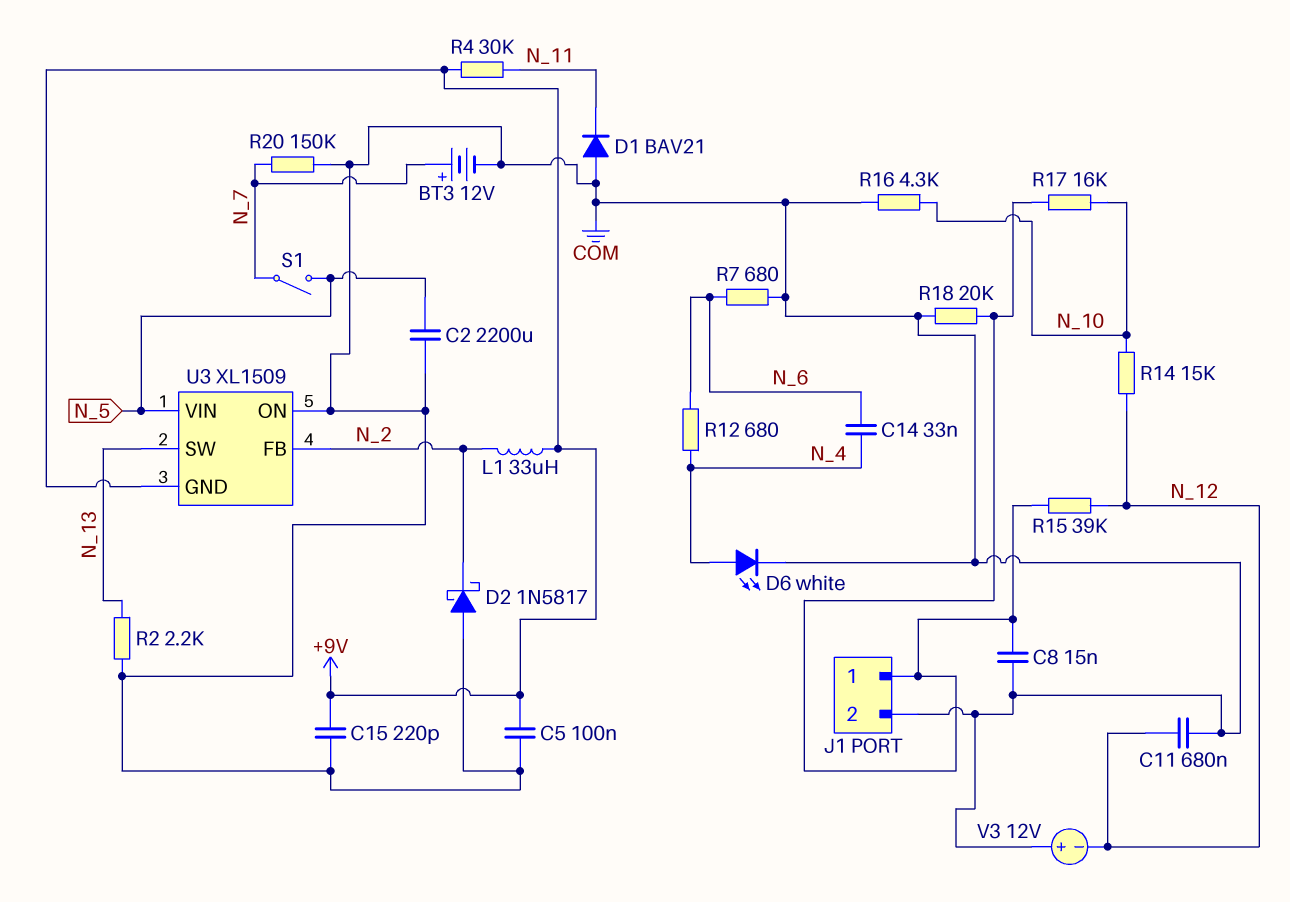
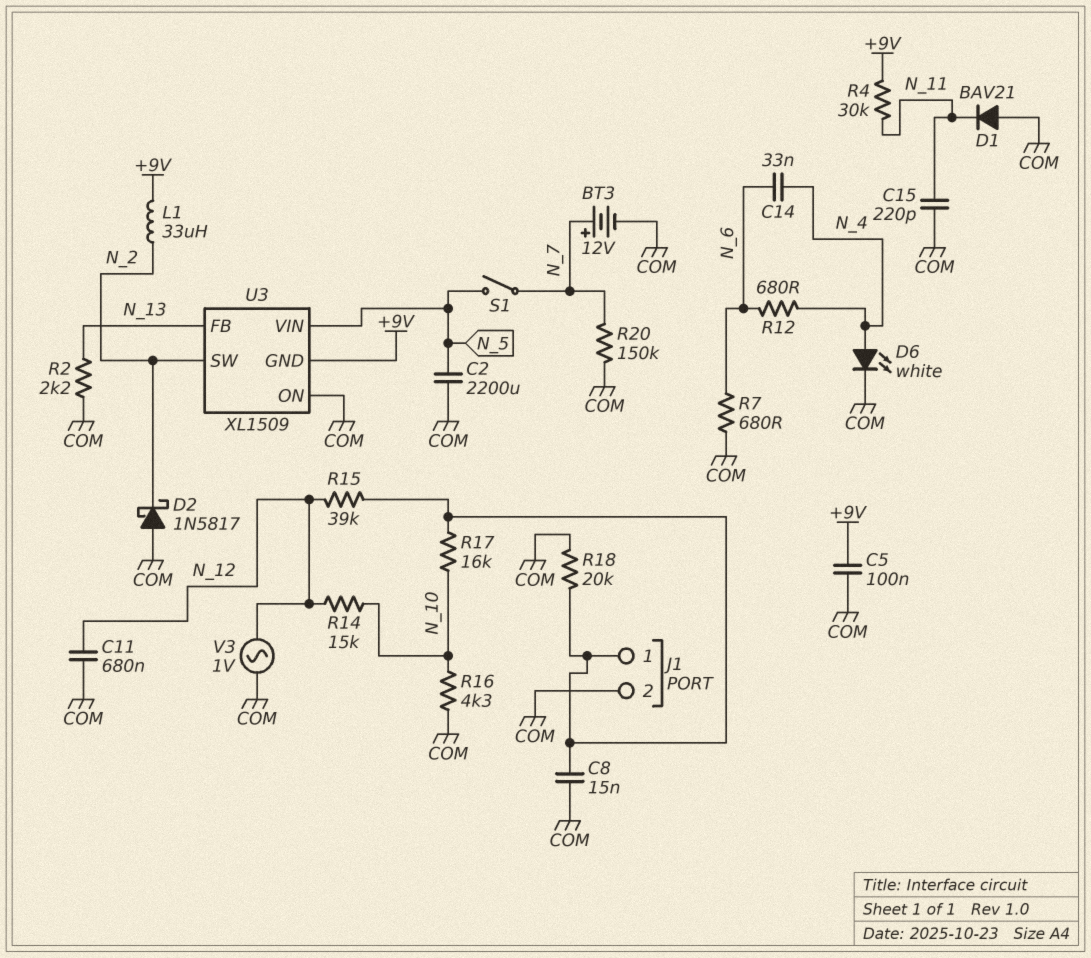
C15: 220pF (+9V, COM) -> 220pF (COM, N_11)
U3 pin FB: N_2 -> N_13
U3 pin SW: N_13 -> N_2
V3: 12V (plus COM, minus N_12) -> AC 1V (COM, N_12)

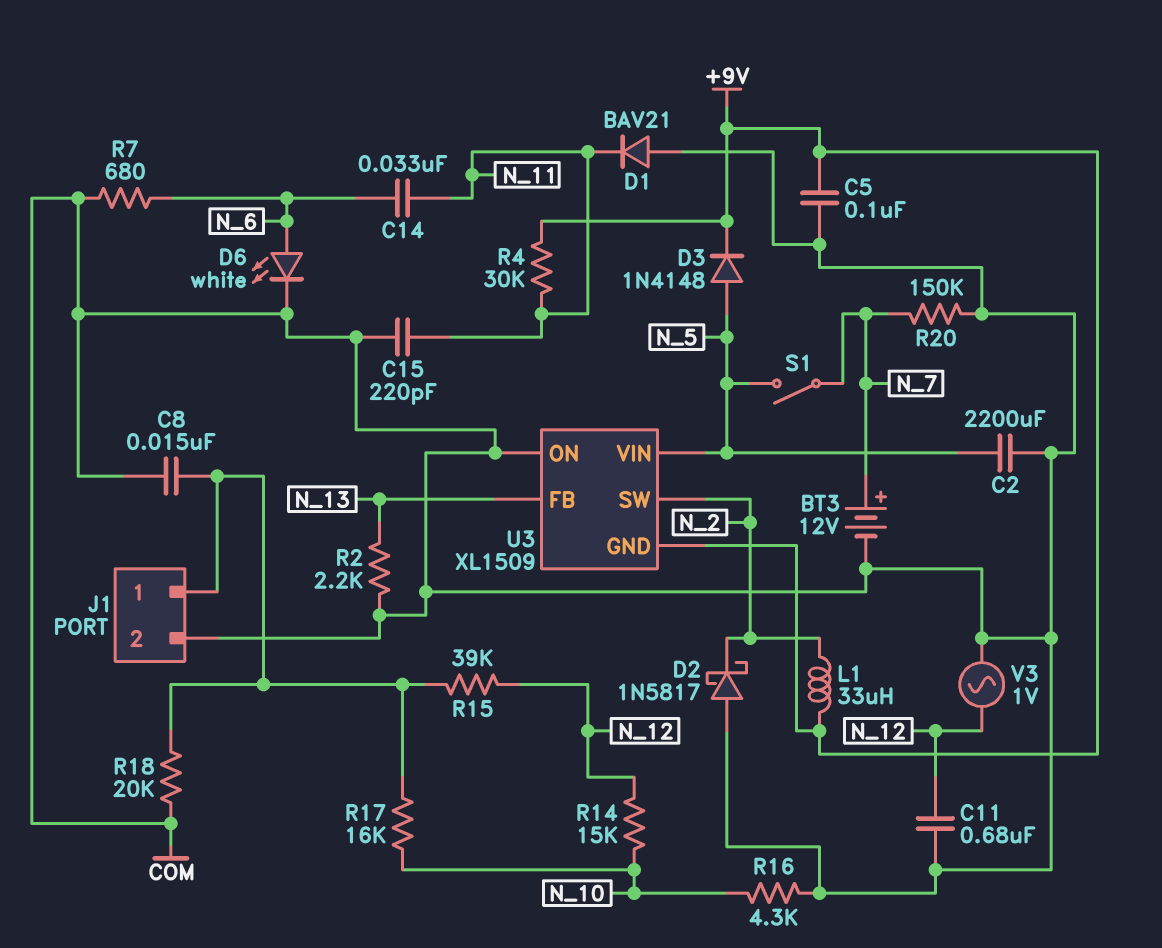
C14: 33nF (N_4, N_6) -> 33nF (N_6, N_11)
D3: none -> diode 1N4148 (A N_5, K +9V)
D6: LED white (A N_4, K COM) -> LED white (A N_6, K COM)
R12: 680 (N_4, N_6) -> none

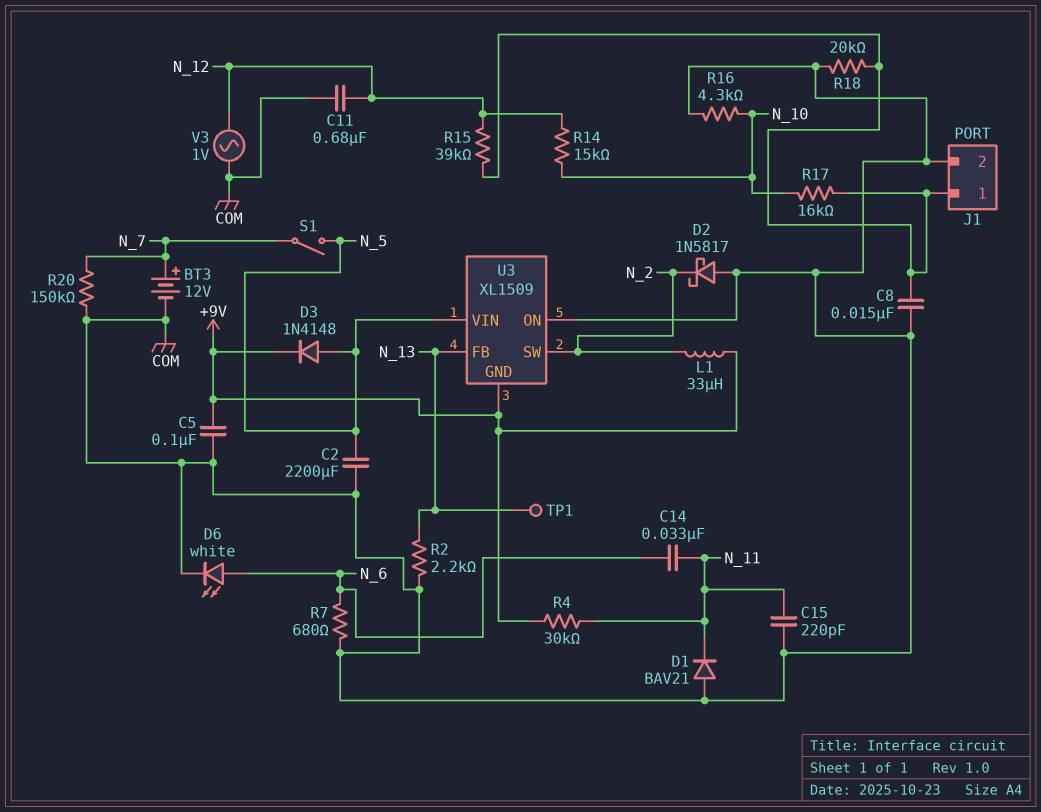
TP1: none -> test point (N_13)

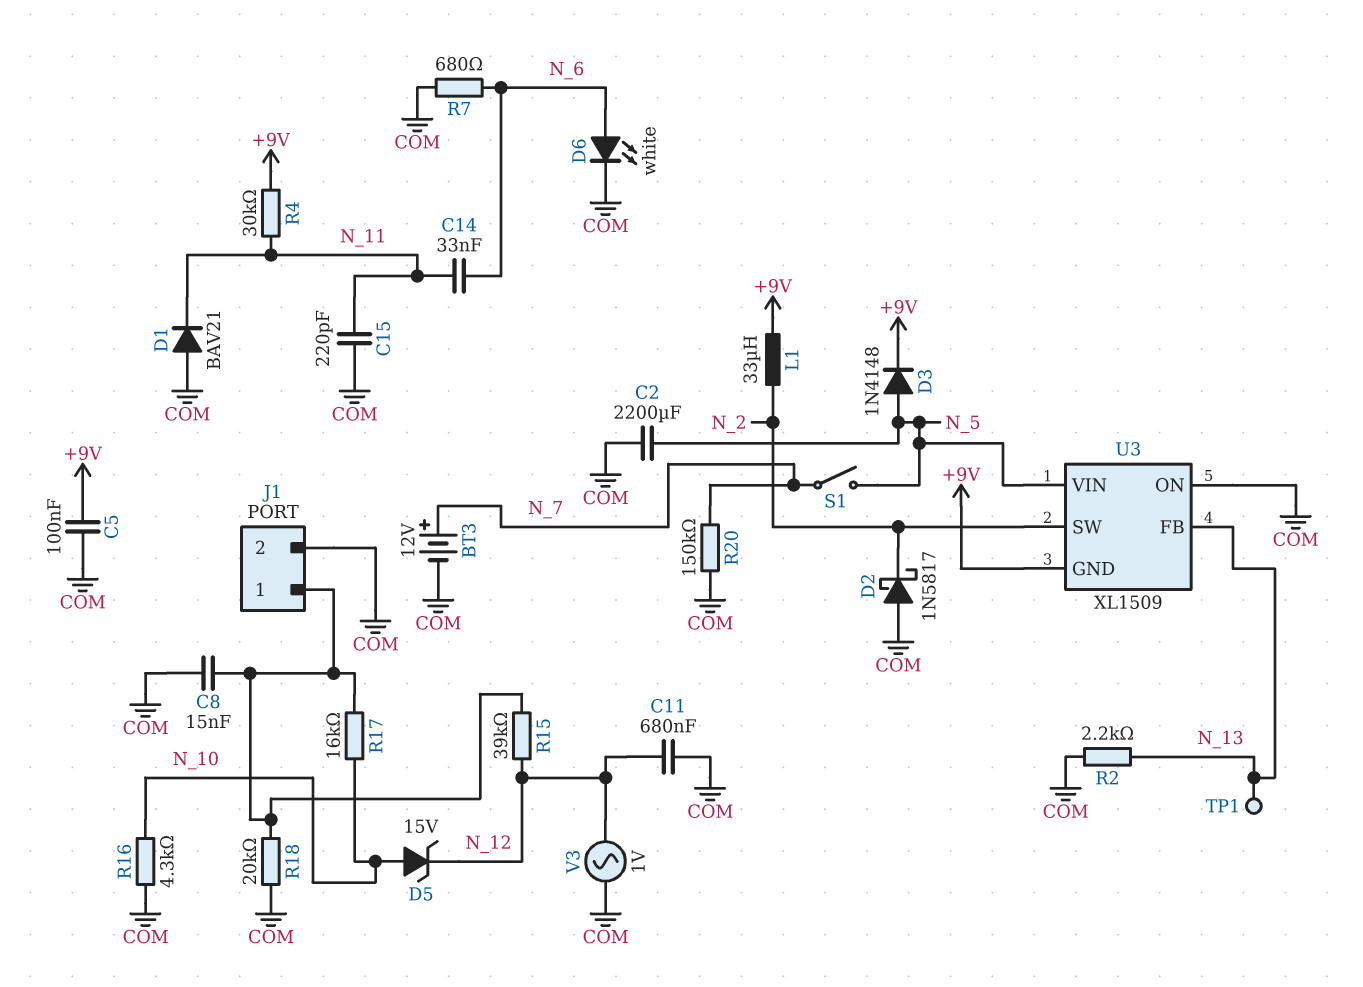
D5: none -> zener 15V (A N_10, K N_12)
R14: 15k (N_10, N_12) -> none

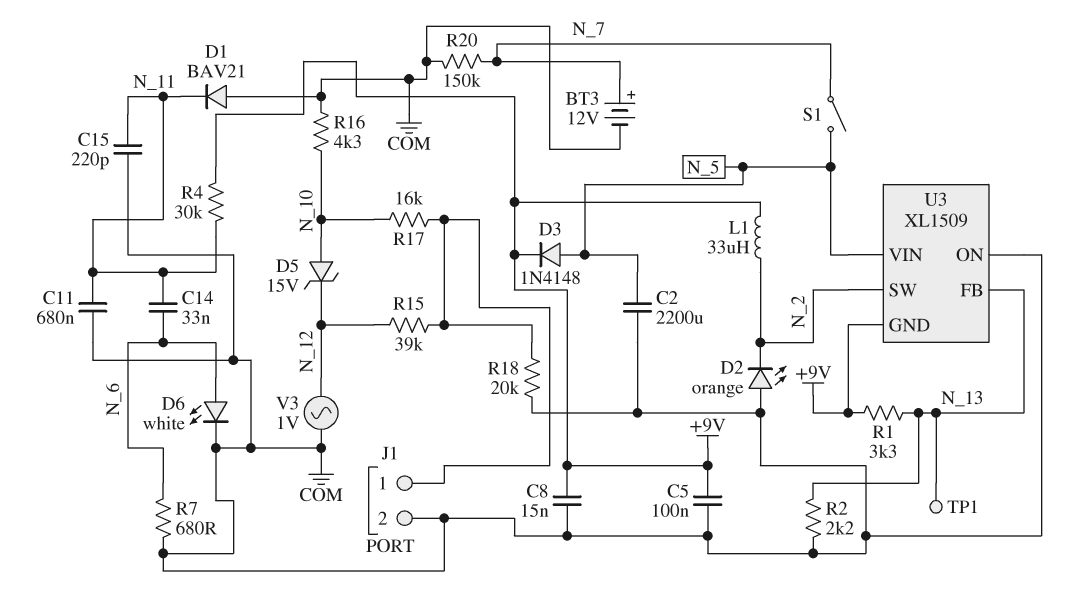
C8: 15nF (COM, J1/1) -> 15nF (+9V, COM)
C11: 680nF (COM, N_12) -> 680nF (COM, N_11)
D2: schottky 1N5817 (A COM, K N_2) -> LED orange (A COM, K N_2)
R1: none -> 3.3k (+9V, N_13)

